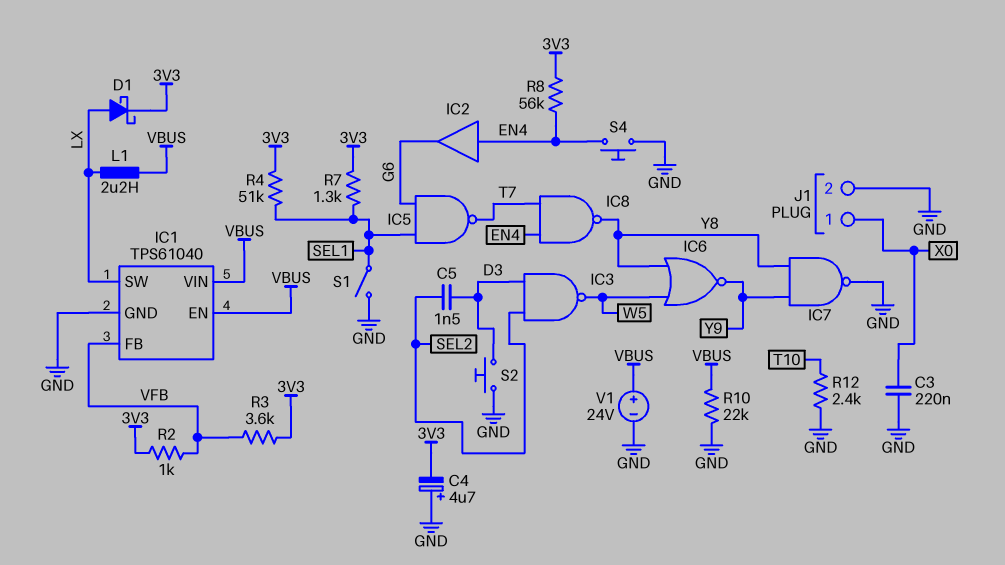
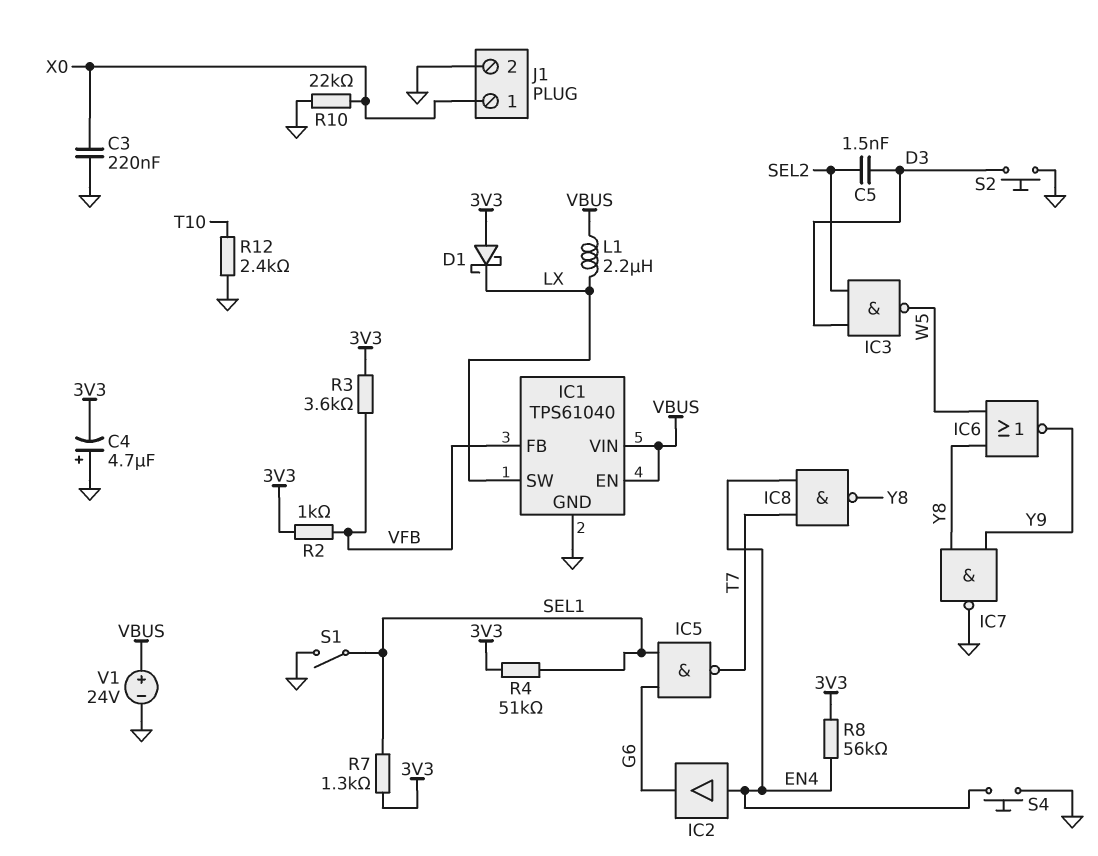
D1: schottky (A LX, K 3V3) -> schottky (A 3V3, K LX)
R10: 22k (GND, VBUS) -> 22k (GND, X0)

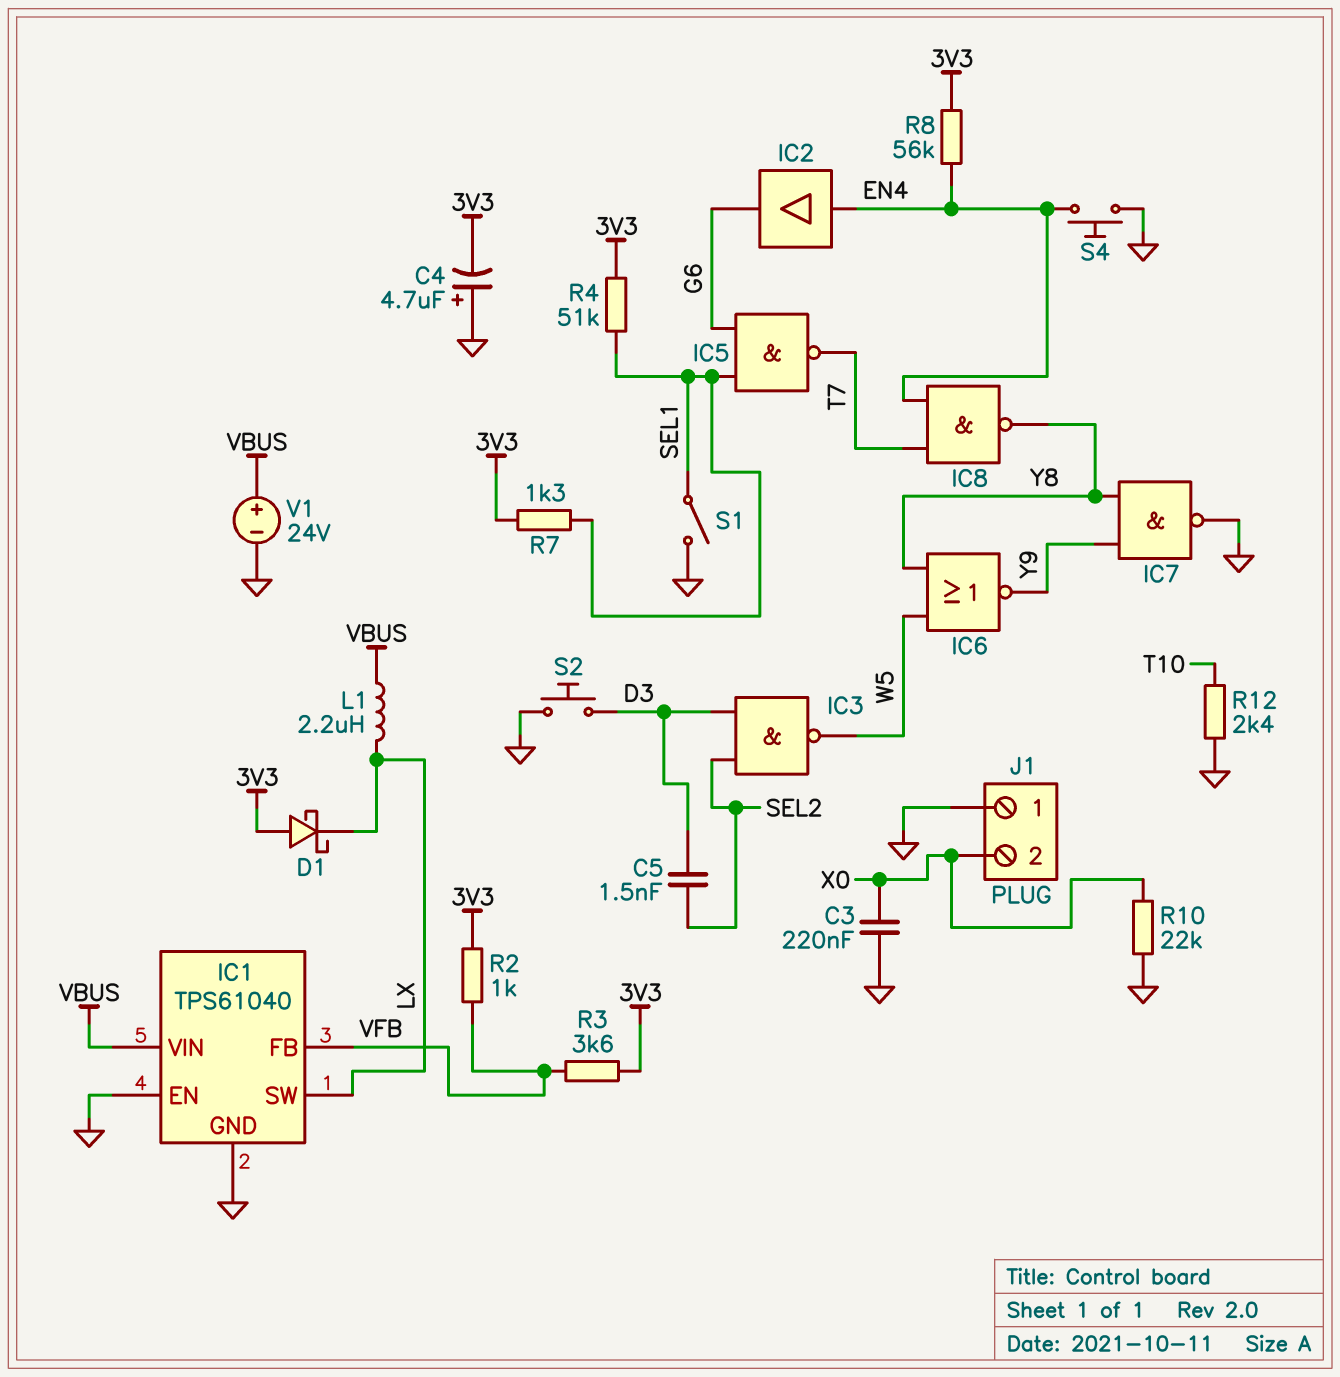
IC1 pin EN: VBUS -> GND
J1 pin 1: X0 -> GND
J1 pin 2: GND -> X0

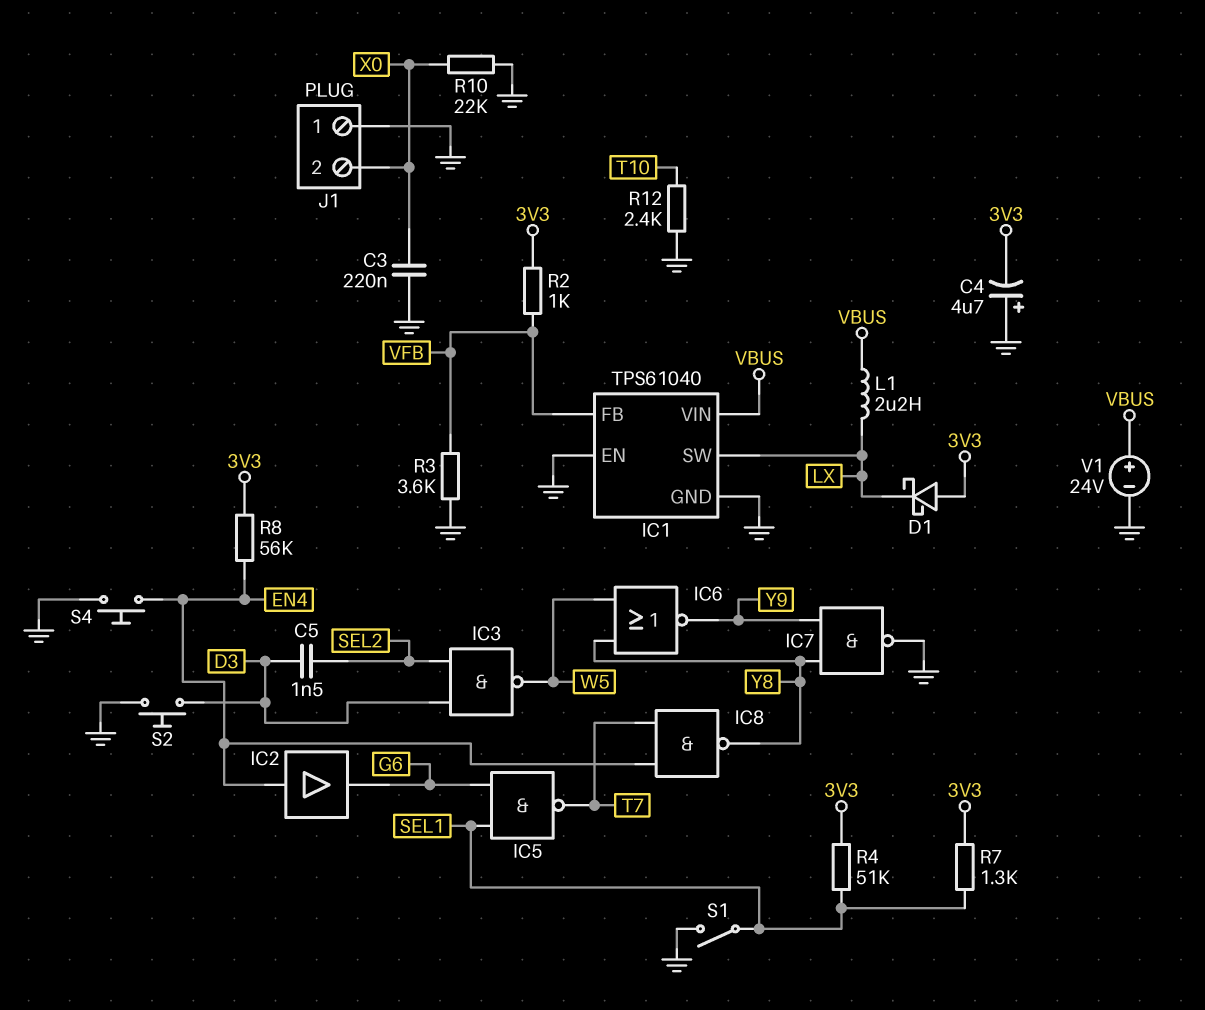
R3: 3.6k (3V3, VFB) -> 3.6k (GND, VFB)

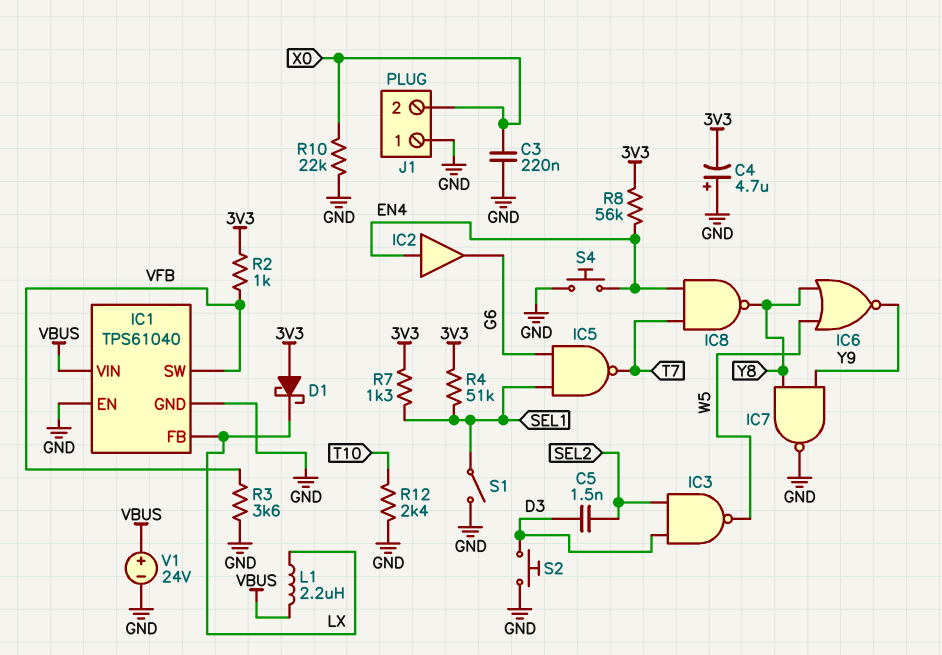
IC1 pin FB: VFB -> LX
IC1 pin SW: LX -> VFB

